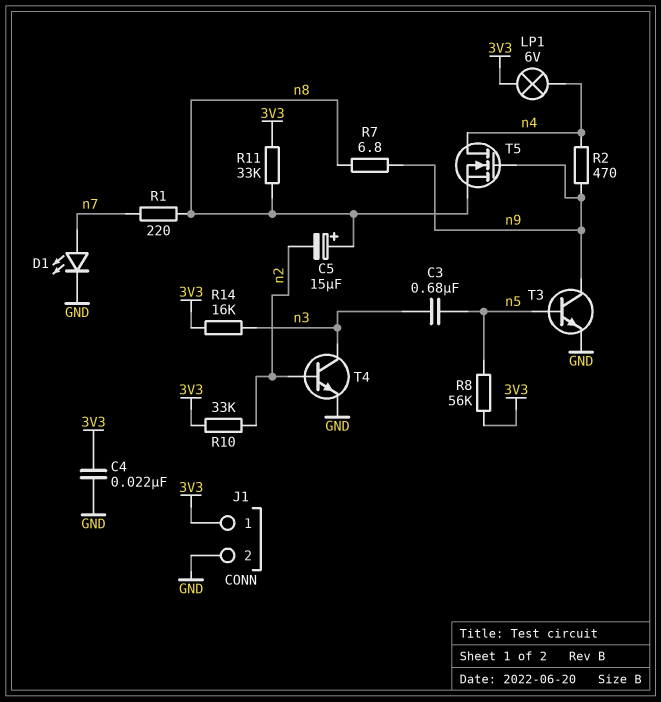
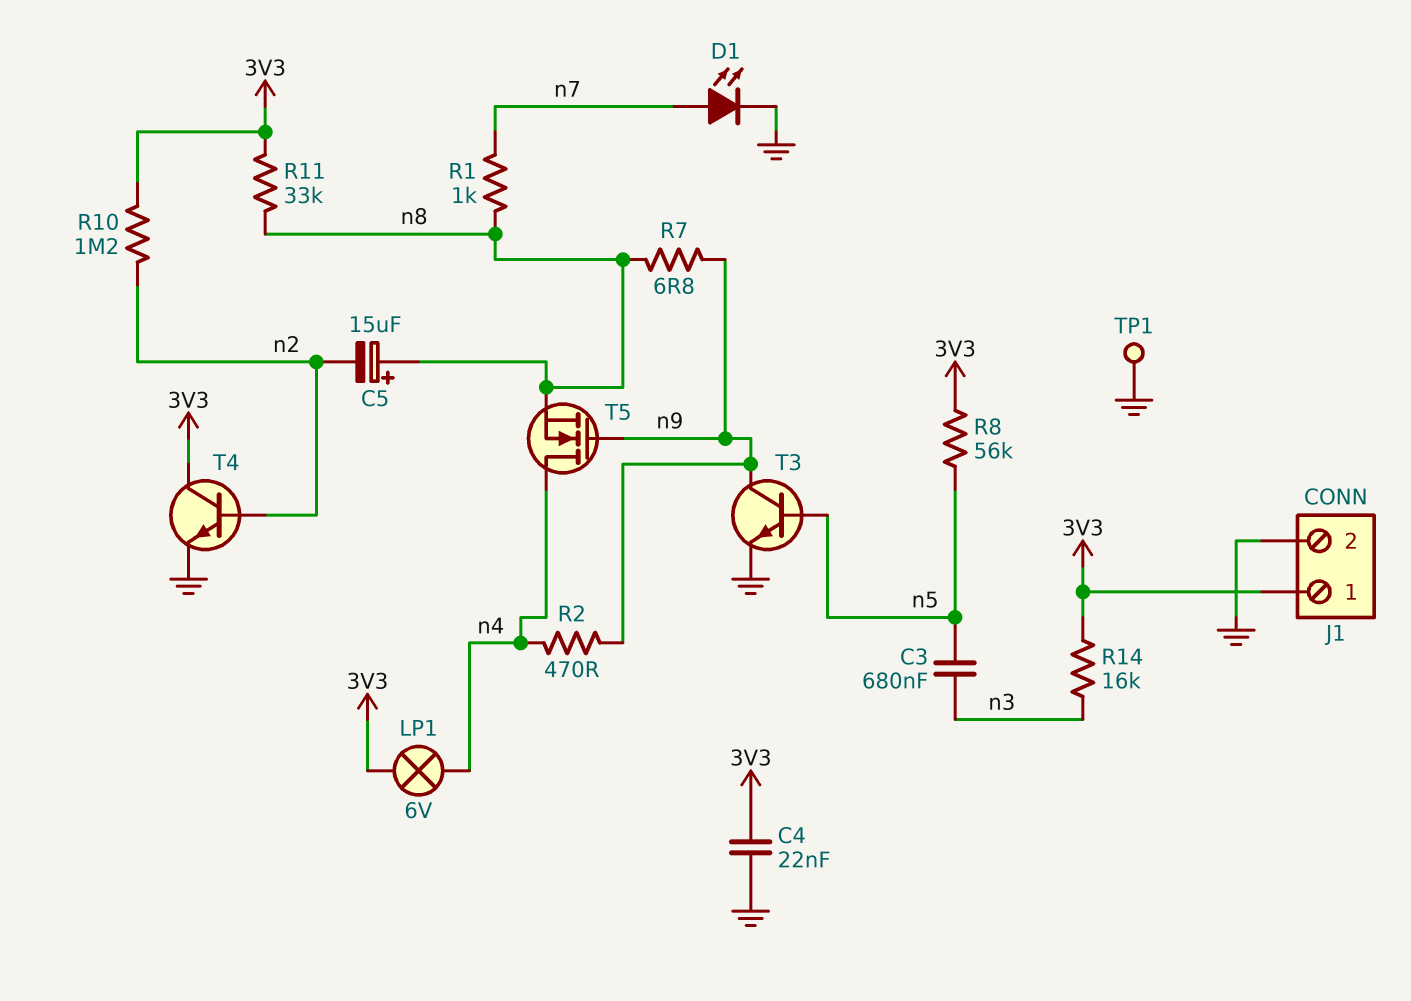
R1: 220 (n7, n8) -> 1k (n7, n8)
R10: 33k (3V3, n2) -> 1.2M (3V3, n2)
T4: NPN (B n2, C n3, E GND) -> NPN (B n2, C 3V3, E GND)
TP1: none -> test point (GND)

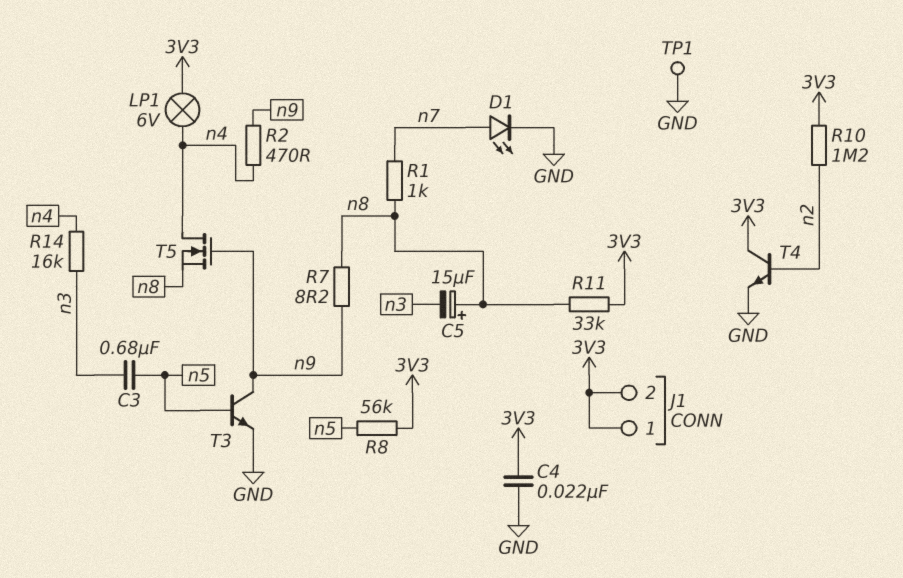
C5: 15uF (plus n8, minus n2) -> 15uF (plus n8, minus n3)
J1 pin 2: GND -> 3V3
R7: 6.8 (n8, n9) -> 8.2 (n8, n9)
R14: 16k (3V3, n3) -> 16k (n3, n4)

